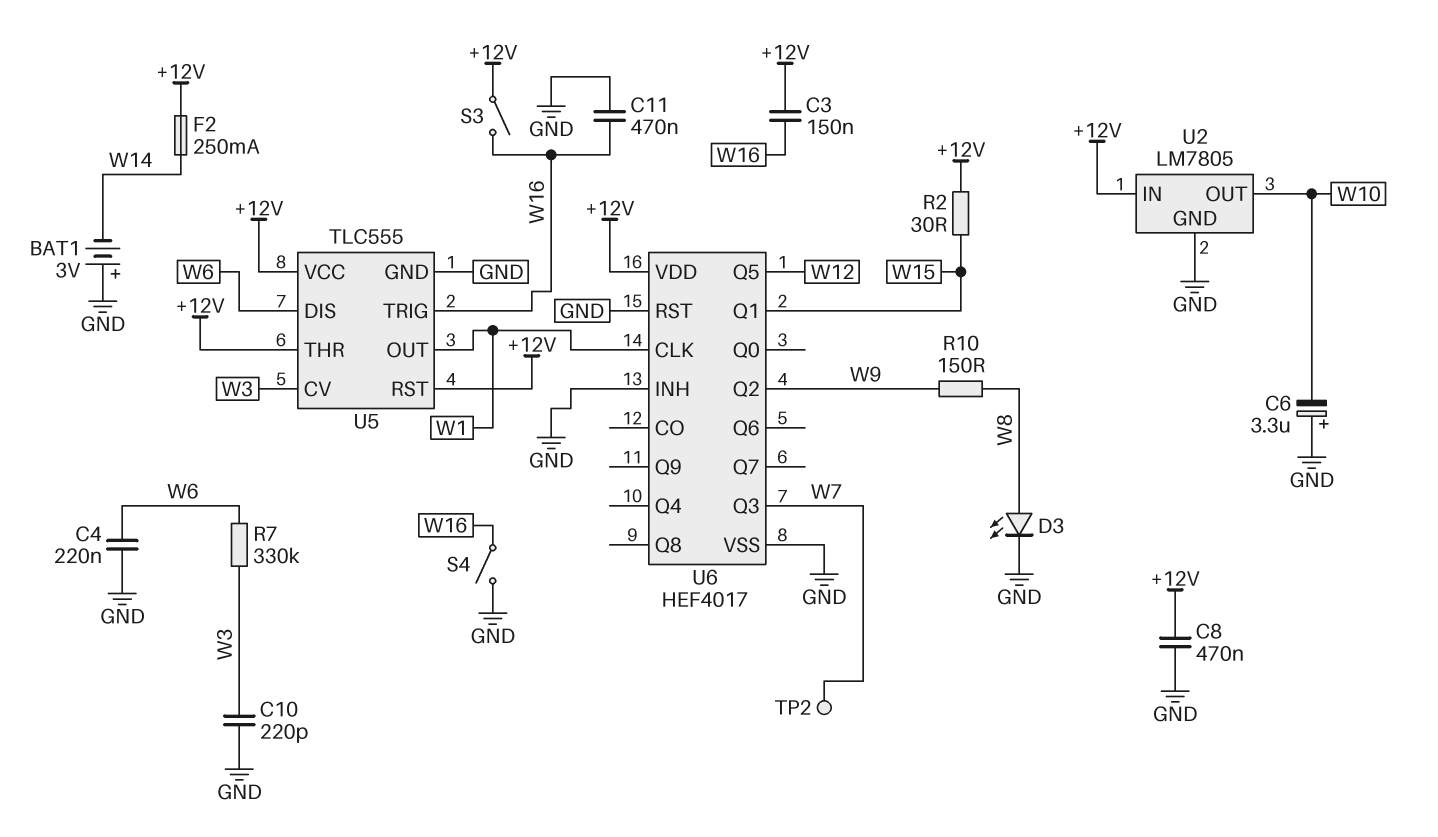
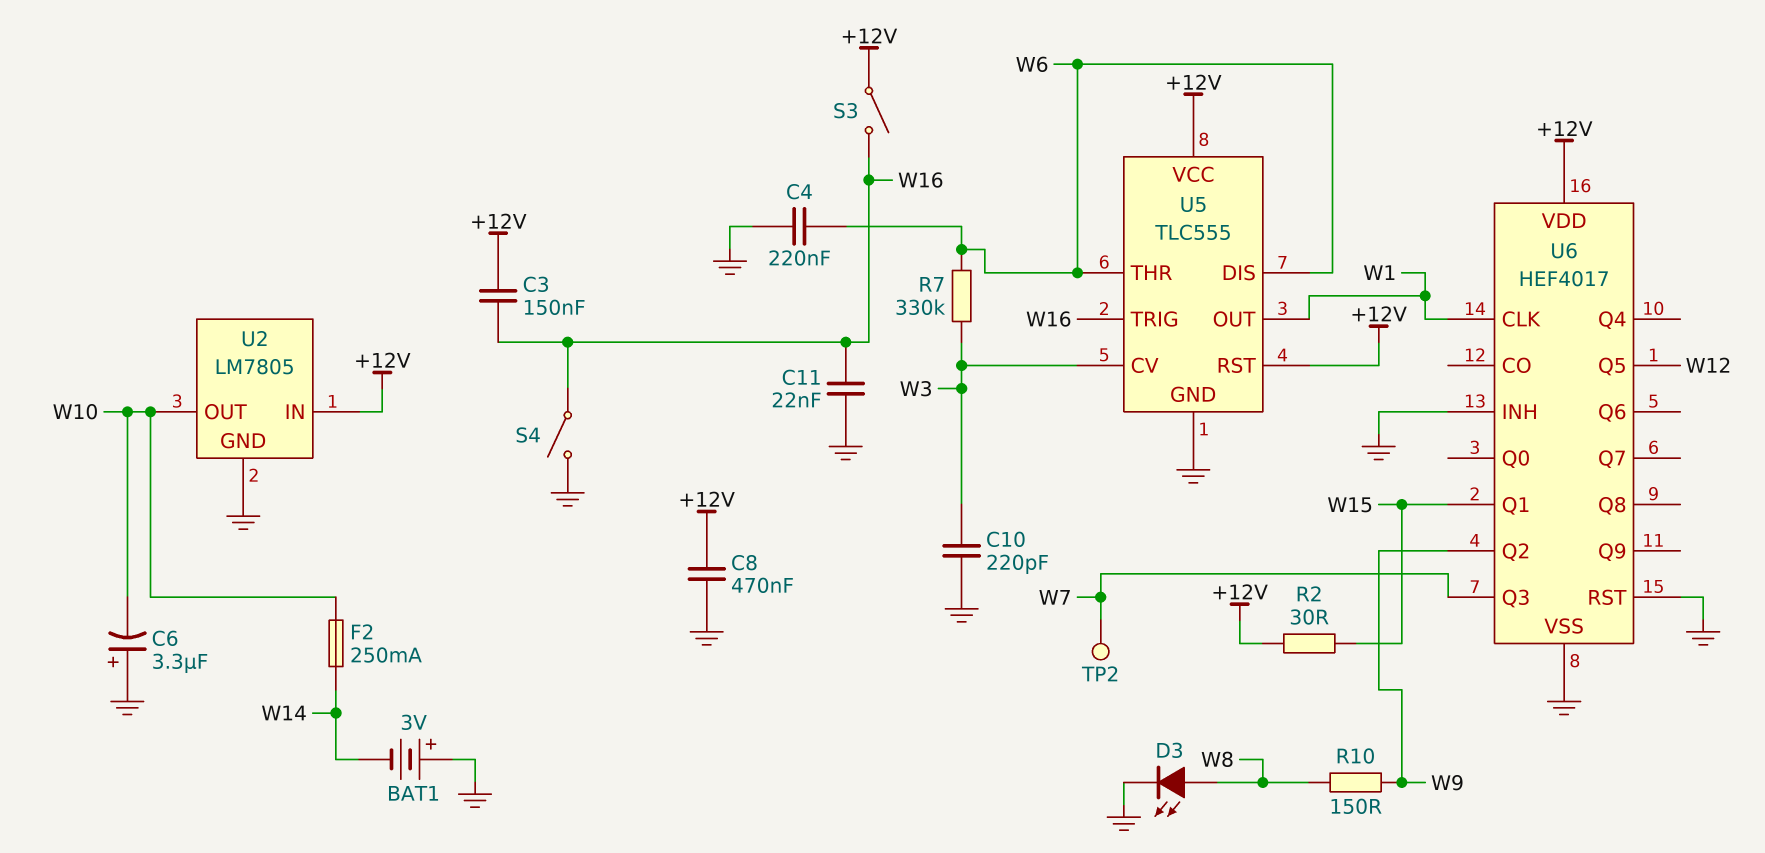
C11: 470nF (GND, W16) -> 22nF (GND, W16)
F2: 250mA (+12V, W14) -> 250mA (W10, W14)
U5 pin THR: +12V -> W6

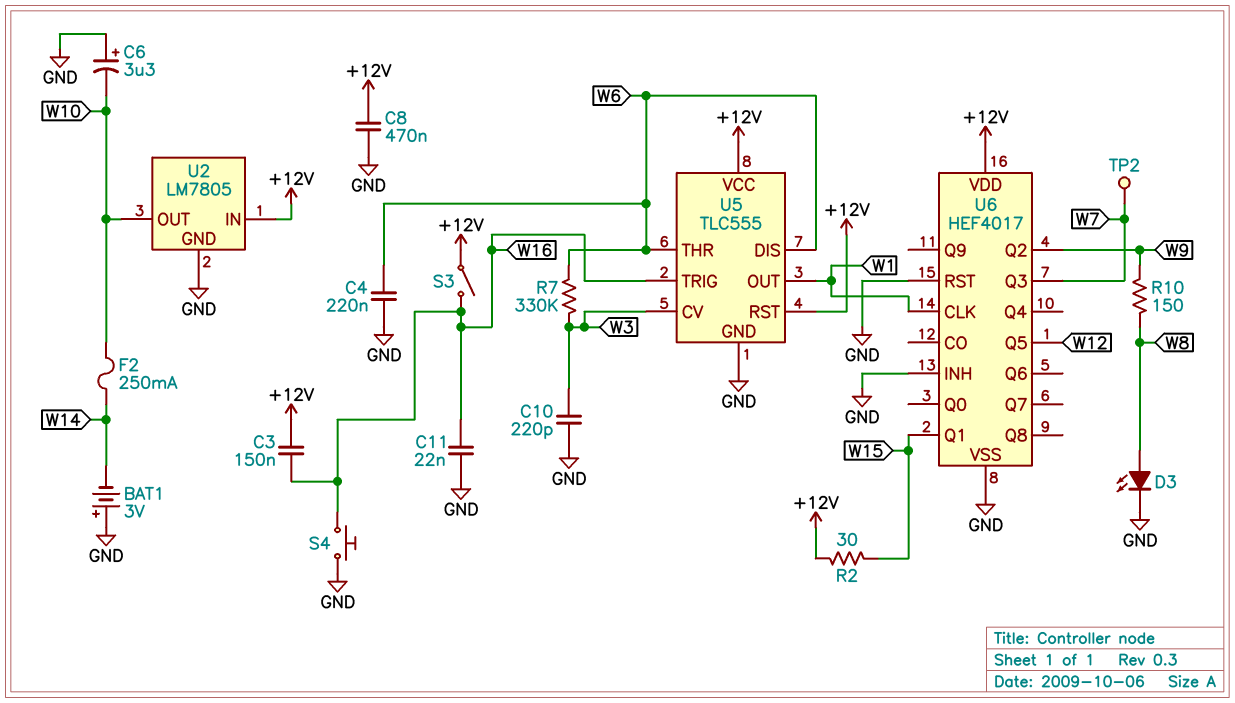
S4: switch (GND, W16) -> button (GND, W16)

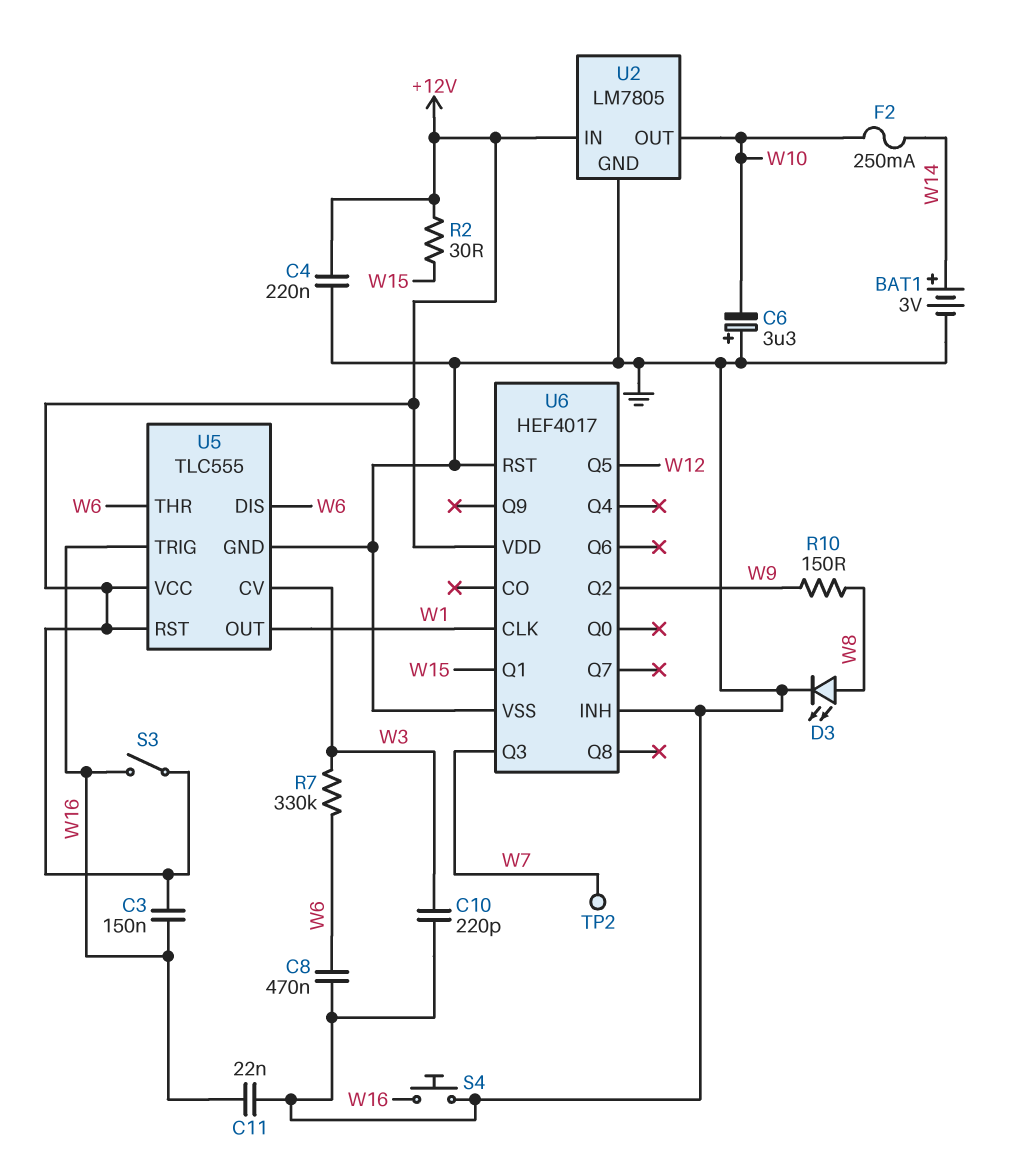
BAT1: 3V (plus GND, minus W14) -> 3V (plus W14, minus GND)
C4: 220nF (GND, W6) -> 220nF (+12V, GND)
C8: 470nF (+12V, GND) -> 470nF (GND, W6)

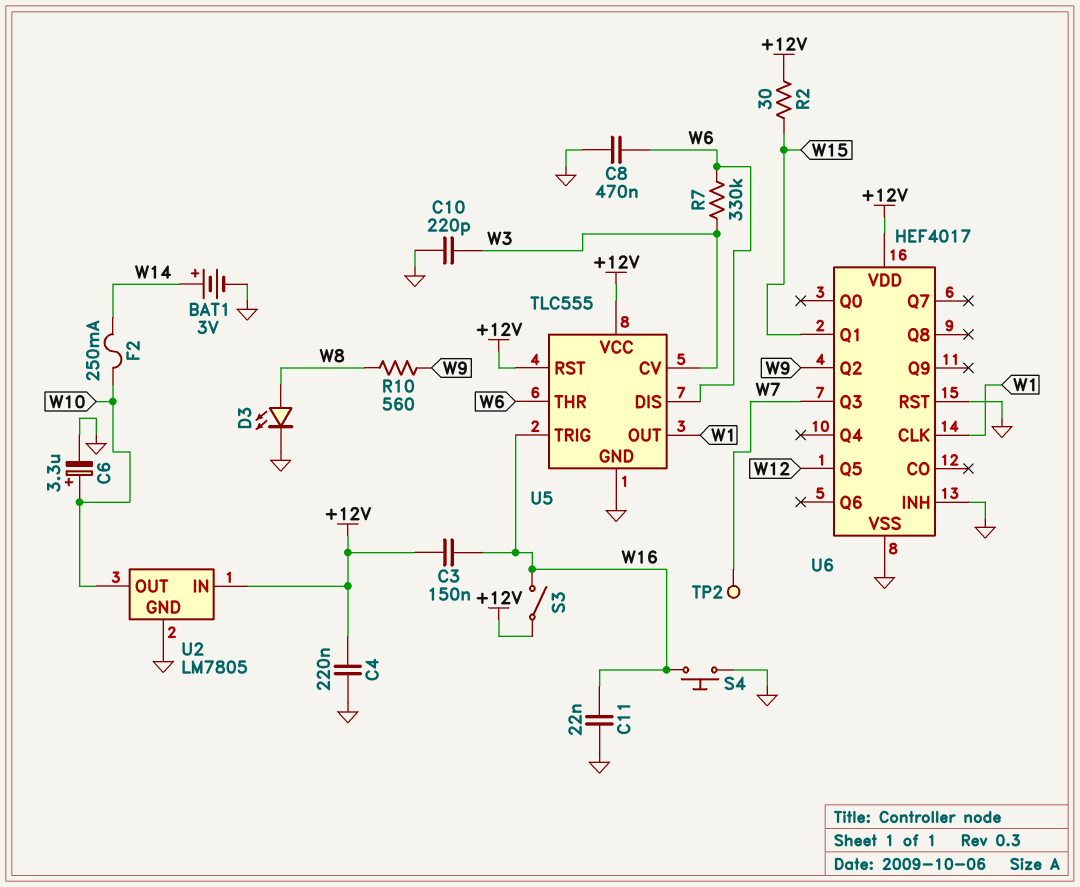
C6: 3.3uF (plus GND, minus W10) -> 3.3uF (plus W10, minus GND)
R10: 150 (W8, W9) -> 560 (W8, W9)

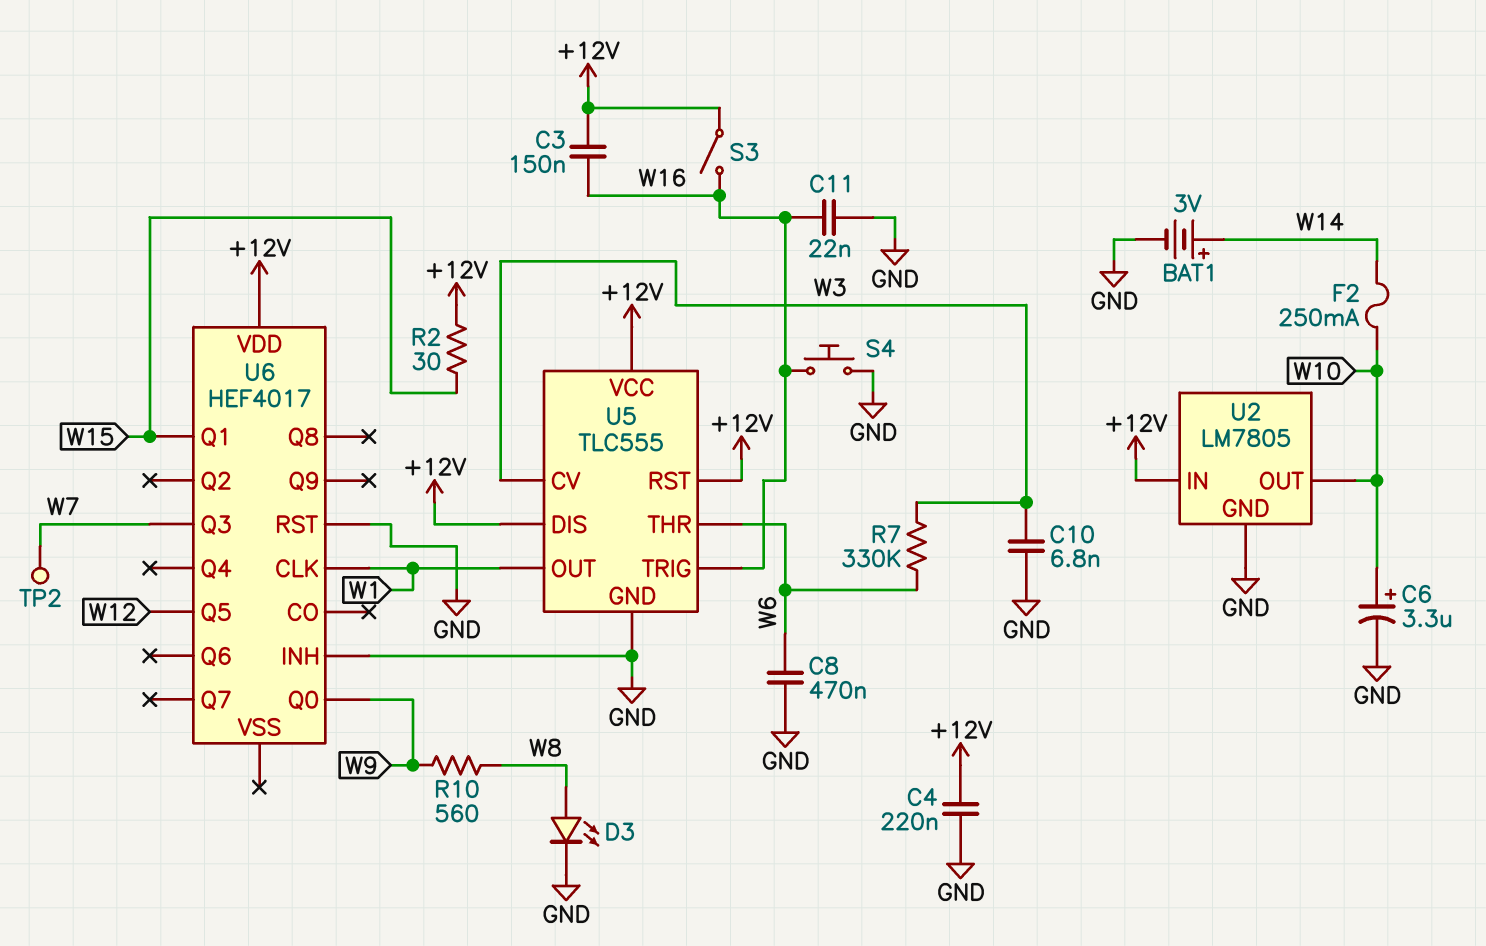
C10: 220pF (GND, W3) -> 6.8nF (GND, W3)
U5 pin DIS: W6 -> +12V
U6 pin Q0: none -> W9
U6 pin Q2: W9 -> none
U6 pin VSS: GND -> none

